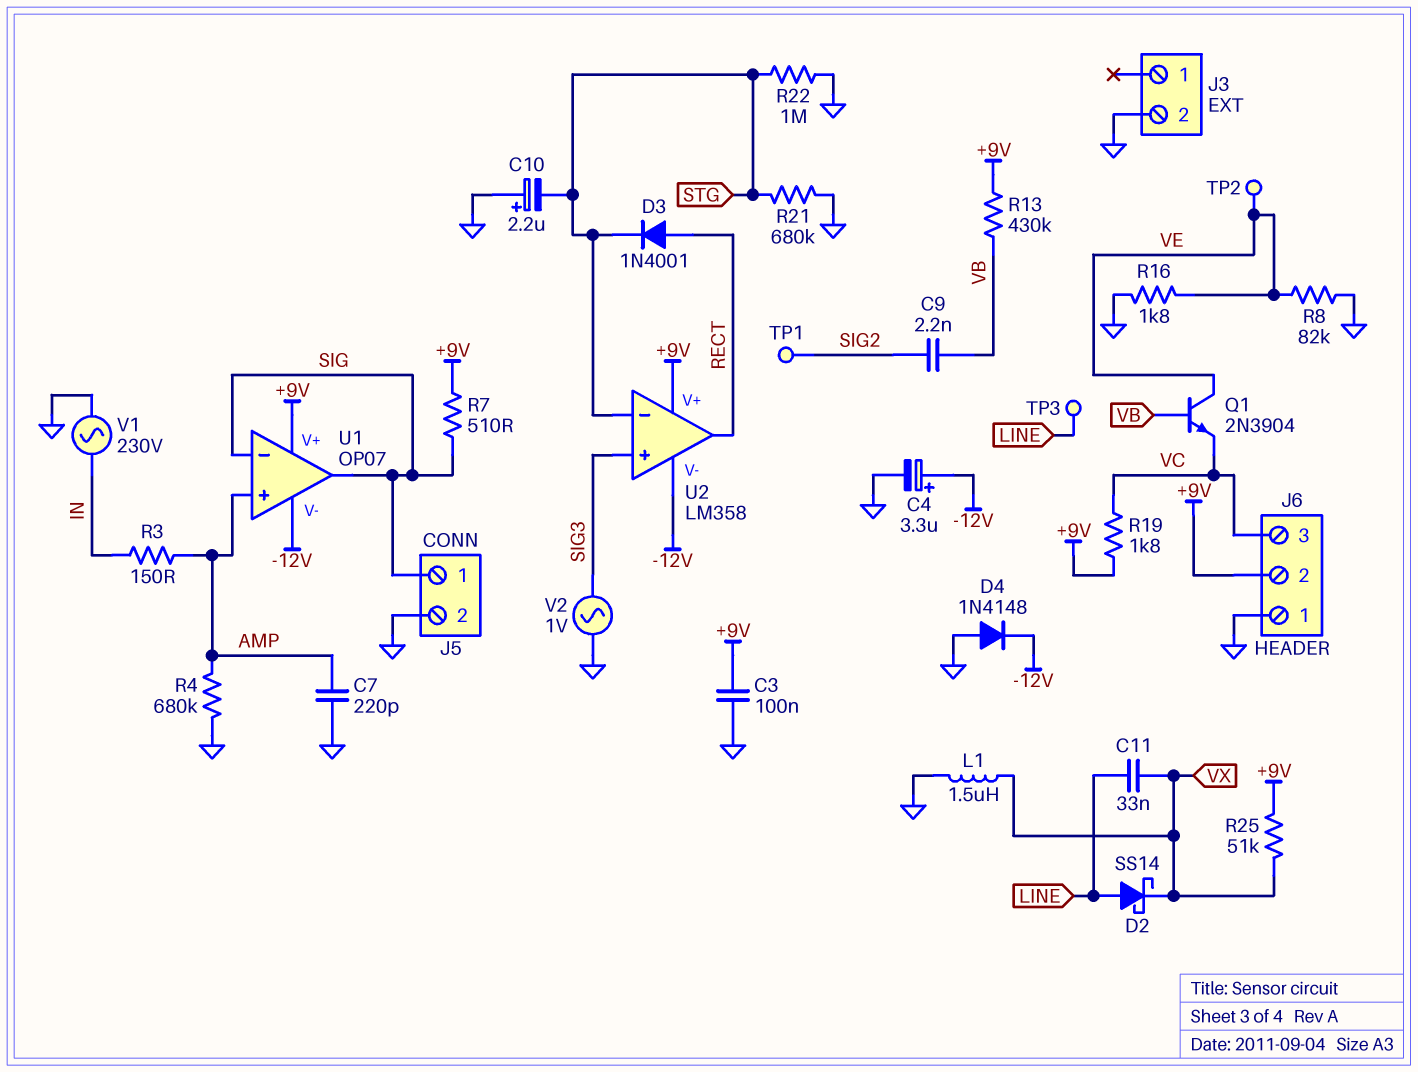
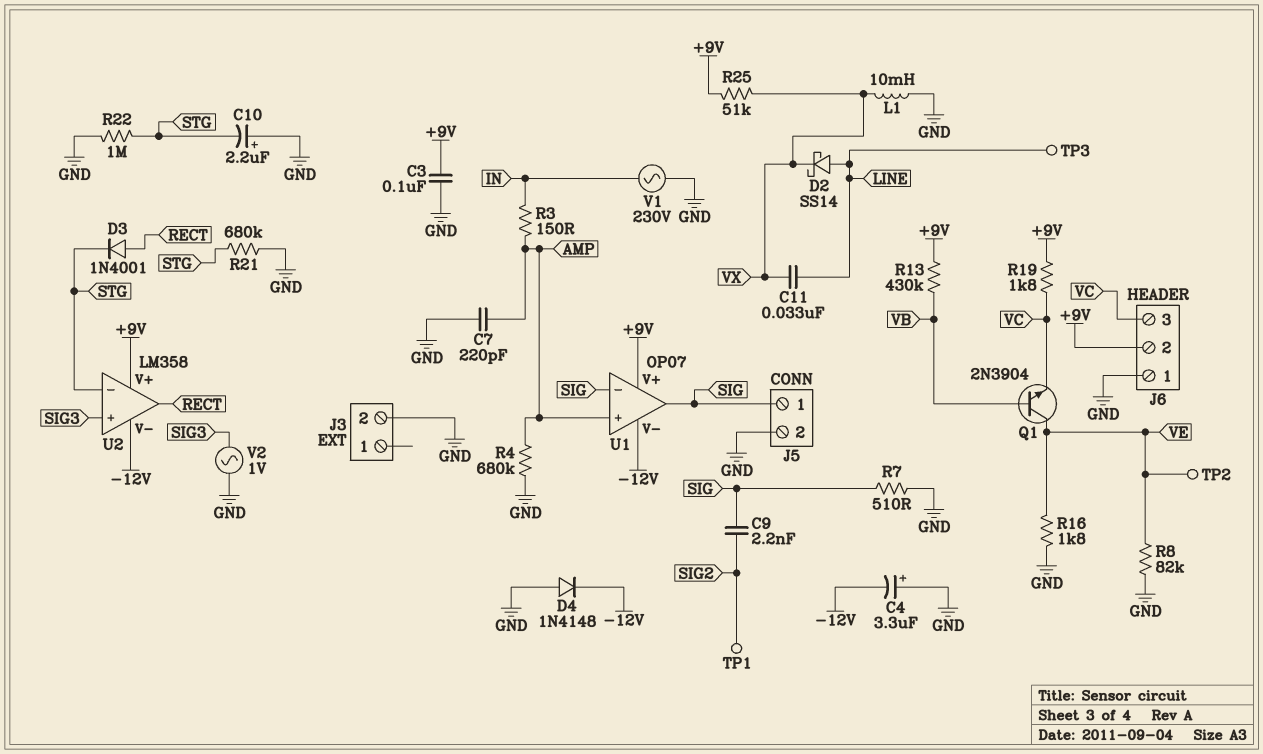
C4: 3.3uF (plus -12V, minus GND) -> 3.3uF (plus GND, minus -12V)
C9: 2.2nF (SIG2, VB) -> 2.2nF (SIG, SIG2)
L1: 1.5uH (GND, VX) -> 10mH (GND, VX)
R7: 510 (+9V, SIG) -> 510 (GND, SIG)

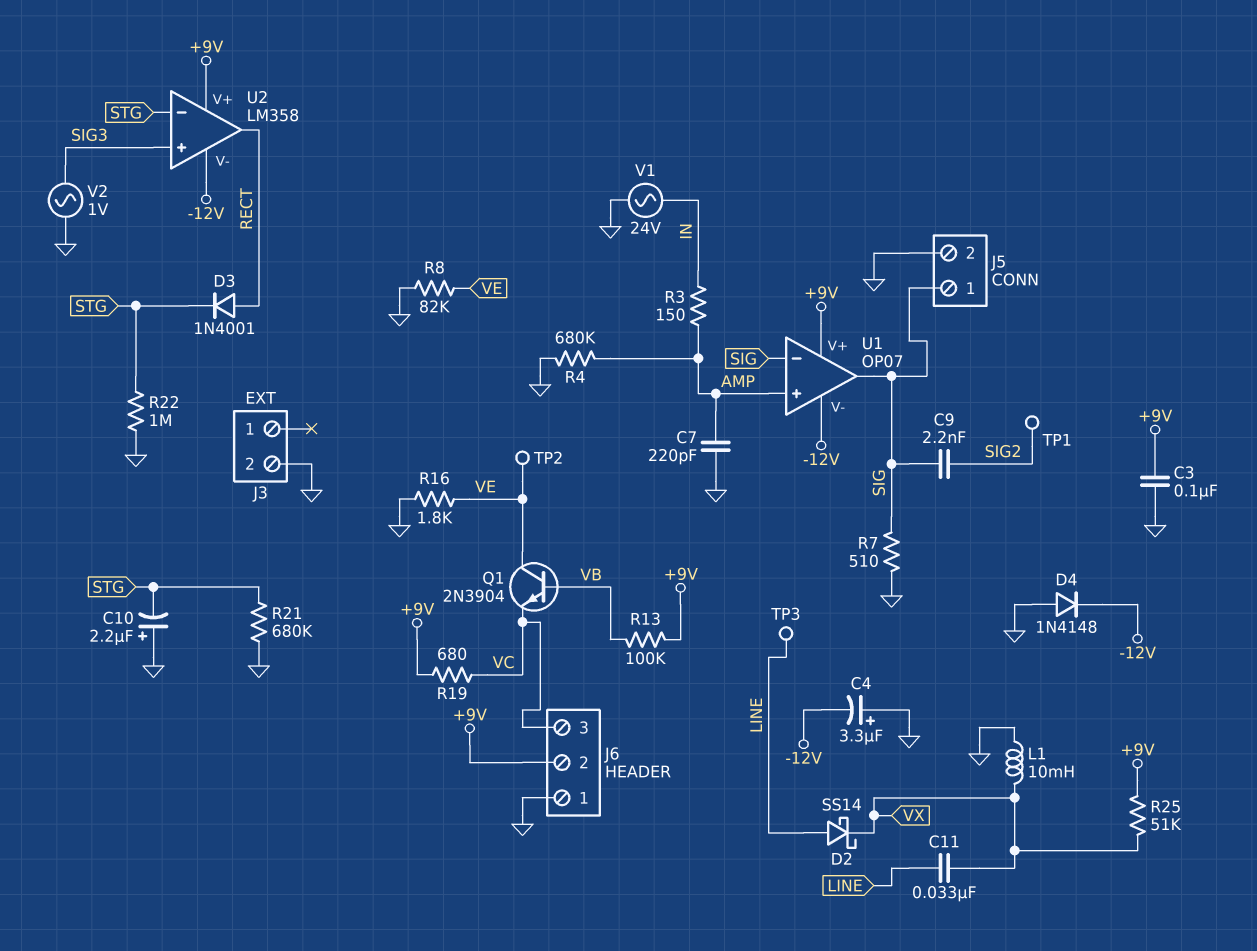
R13: 430k (+9V, VB) -> 100k (+9V, VB)
R19: 1.8k (+9V, VC) -> 680 (+9V, VC)
V1: AC 230V (GND, IN) -> AC 24V (GND, IN)

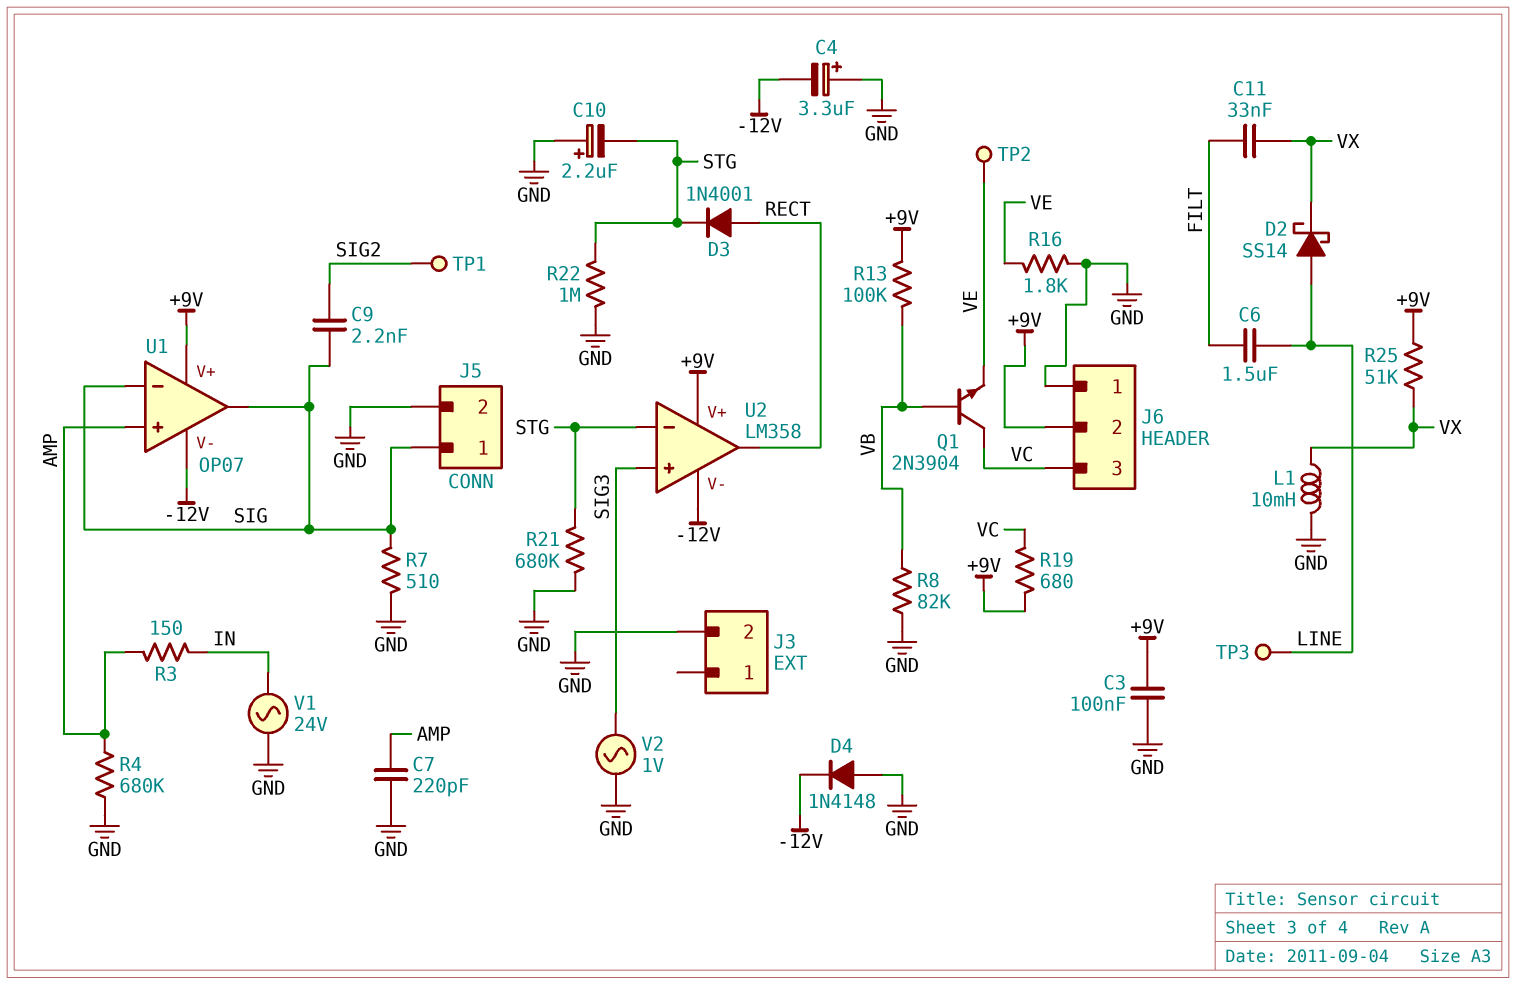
C6: none -> 1.5uF (FILT, LINE)
C11: 33nF (LINE, VX) -> 33nF (FILT, VX)
Q1: NPN 2N3904 (B VB, C VE, E VC) -> NPN 2N3904 (B VB, C VC, E VE)
R8: 82k (GND, VE) -> 82k (GND, VB)

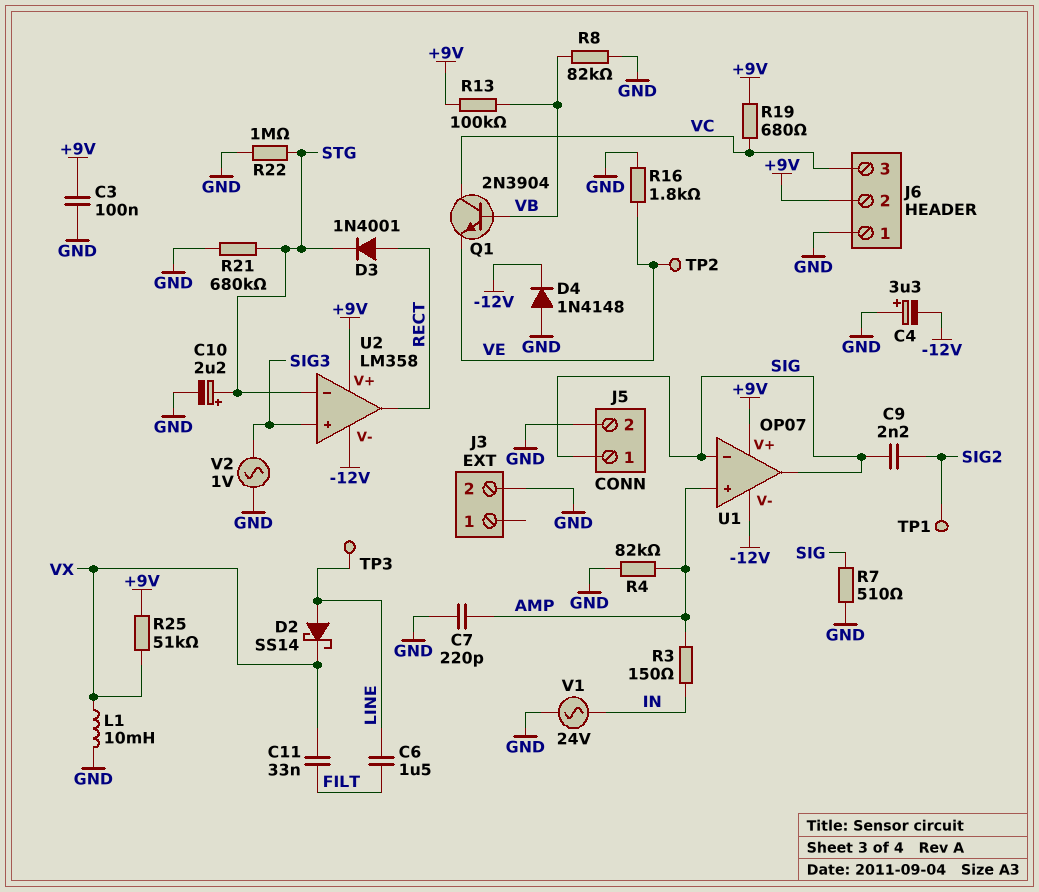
C10: 2.2uF (plus GND, minus STG) -> 2.2uF (plus STG, minus GND)
R4: 680k (AMP, GND) -> 82k (AMP, GND)

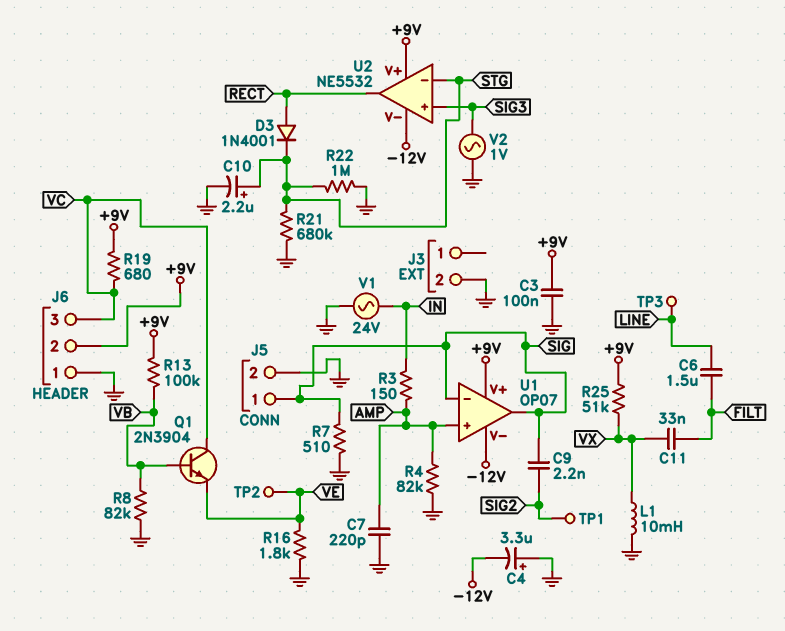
D2: schottky SS14 (A LINE, K VX) -> none
D4: diode 1N4148 (A GND, K -12V) -> none
U2: LM358 -> NE5532

